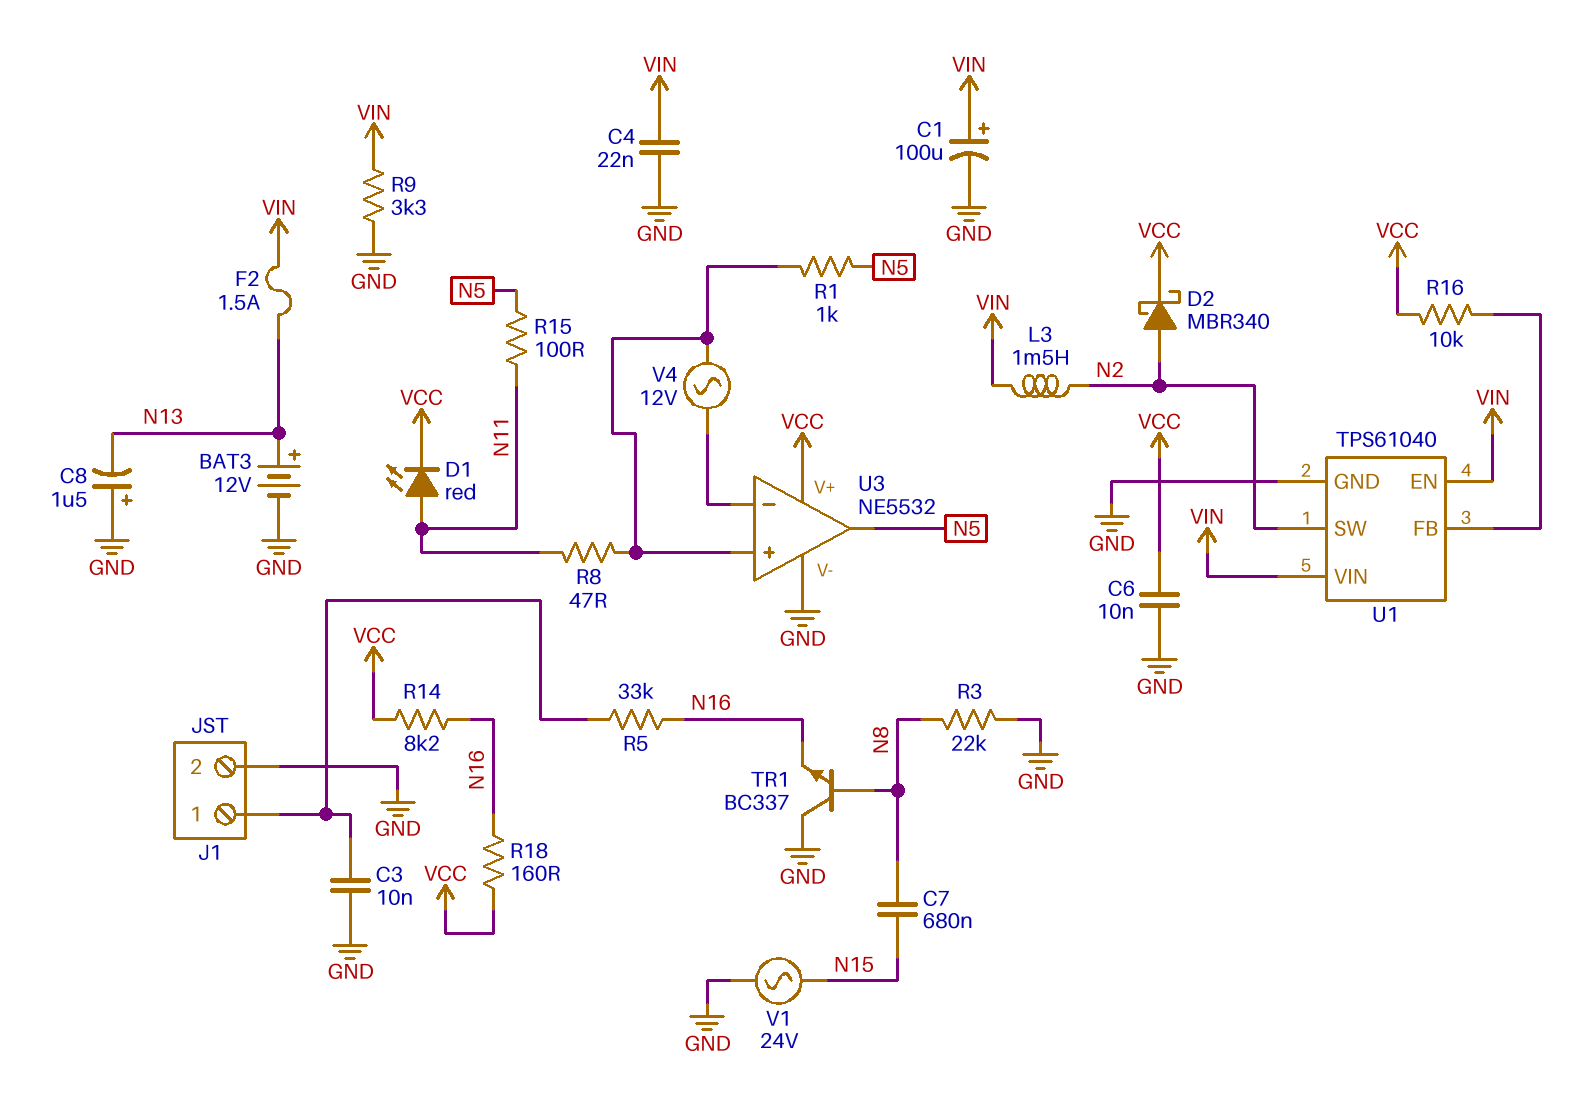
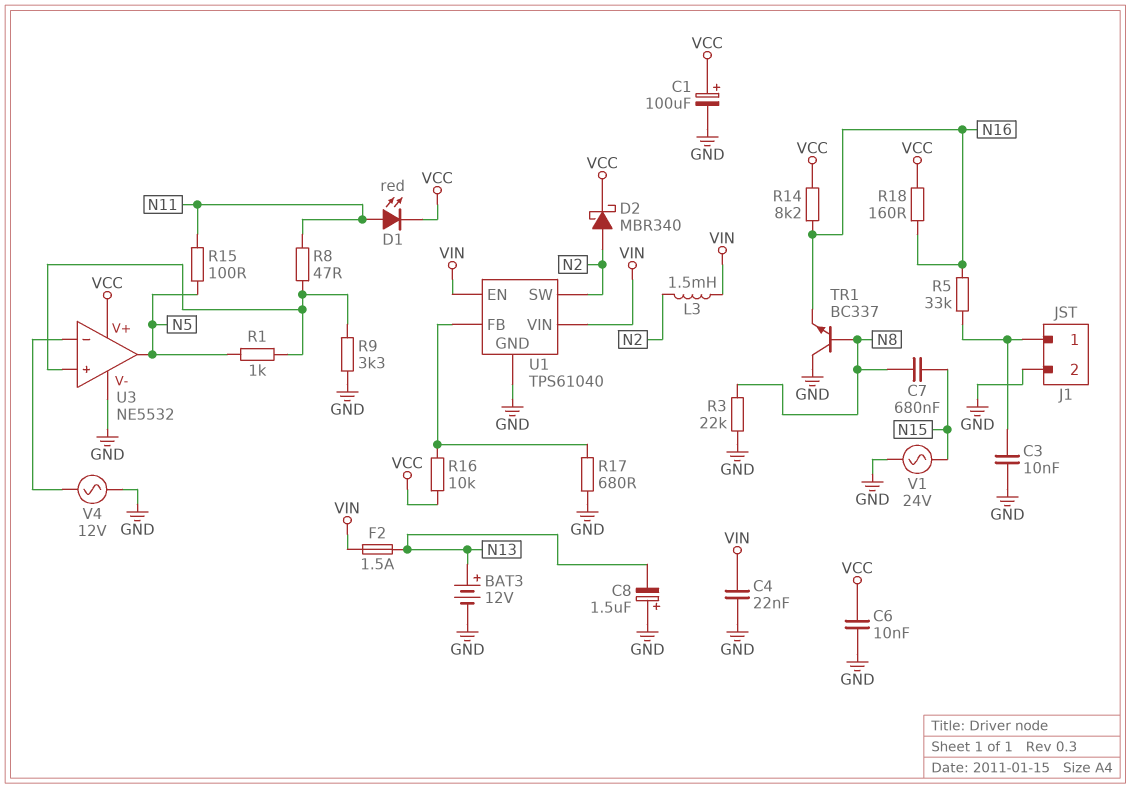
C1: 100uF (plus VIN, minus GND) -> 100uF (plus VCC, minus GND)
R9: 3.3k (GND, VIN) -> 3.3k (GND, U3/in+)
R17: none -> 680 (GND, U1/FB)
V4: AC 12V (U3/in+, U3/in-) -> AC 12V (GND, U3/in-)

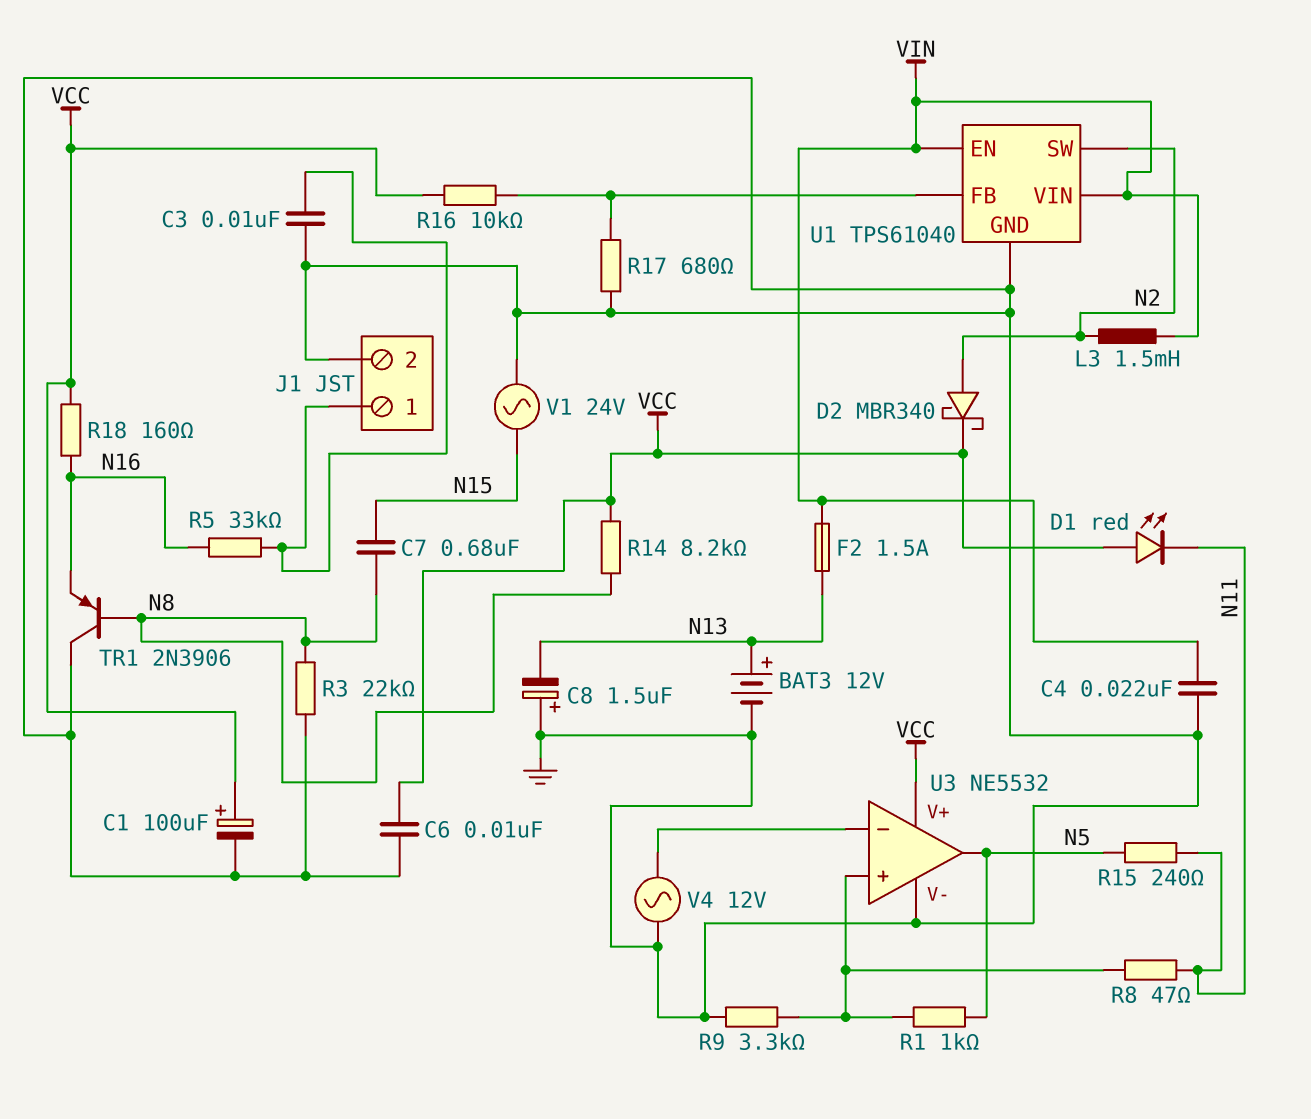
D1: LED red (A N11, K VCC) -> LED red (A VCC, K N11)
R14: 8.2k (N16, VCC) -> 8.2k (N8, VCC)
R15: 100 (N5, N11) -> 240 (N5, N11)
TR1: NPN BC337 (B N8, C GND, E N16) -> PNP 2N3906 (B N8, C GND, E N16)

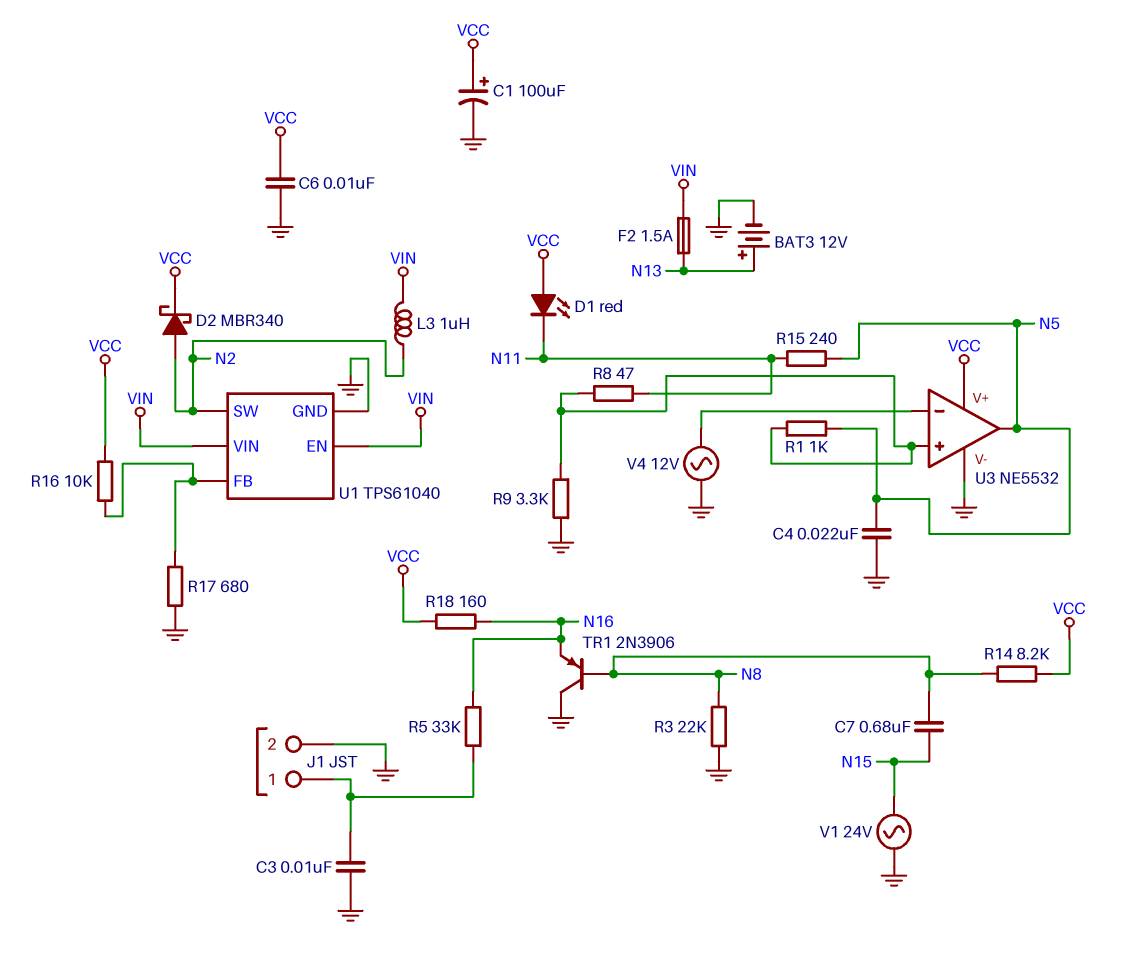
C4: 22nF (GND, VIN) -> 22nF (GND, N5)
C8: 1.5uF (plus GND, minus N13) -> none
L3: 1.5mH (N2, VIN) -> 1uH (N2, VIN)

